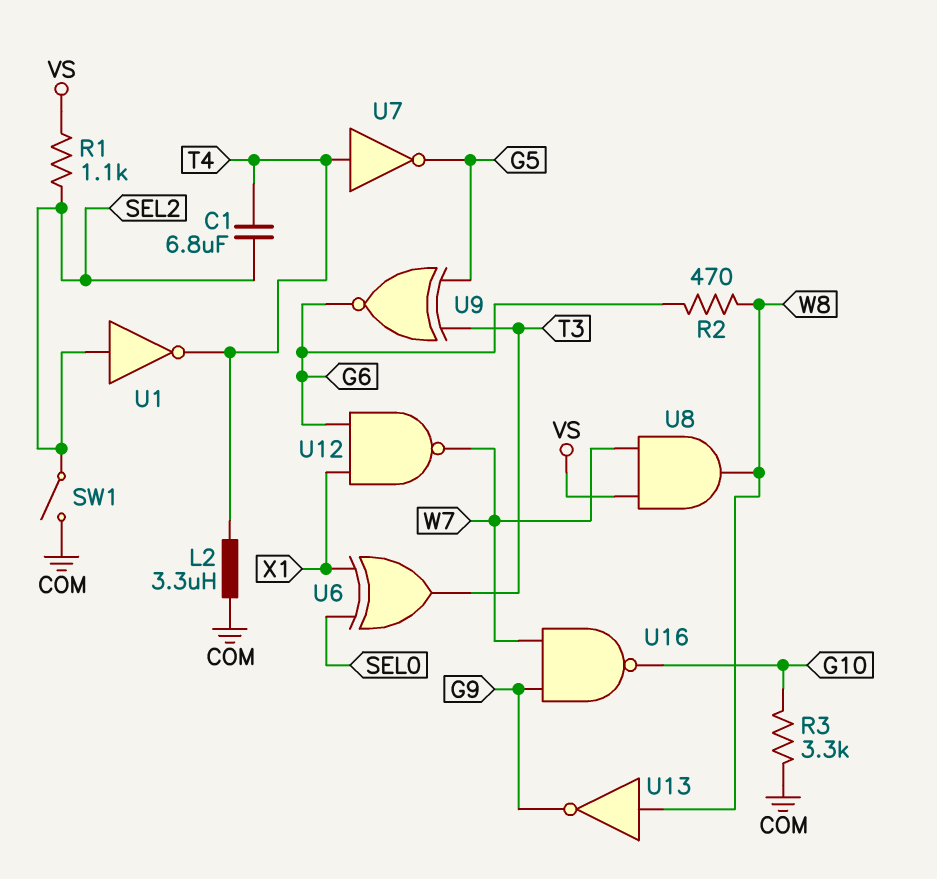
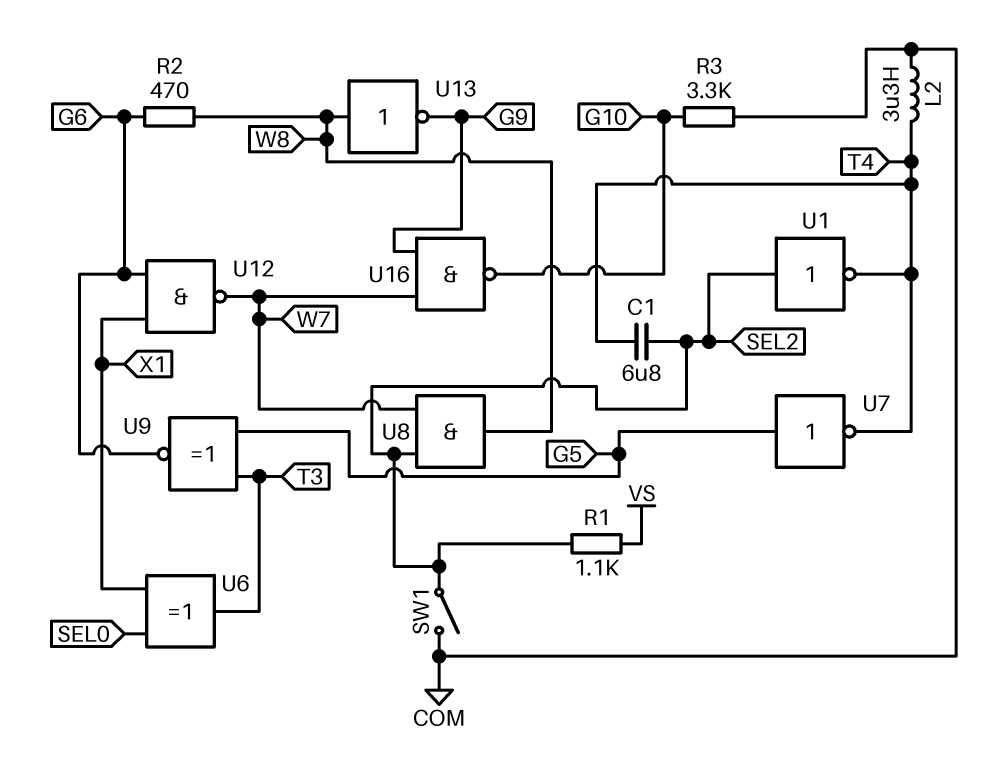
U7: NOT (in T4, out G5) -> NOT (in G5, out T4)
U8: AND (in VS, in W7, out W8) -> AND (in SEL2, in W7, out W8)

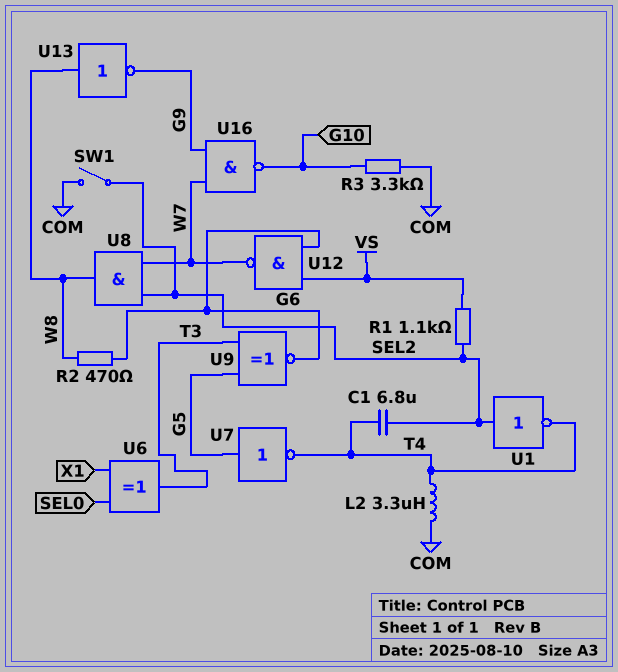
U12: NAND (in G6, in X1, out W7) -> NAND (in G6, in VS, out W7)

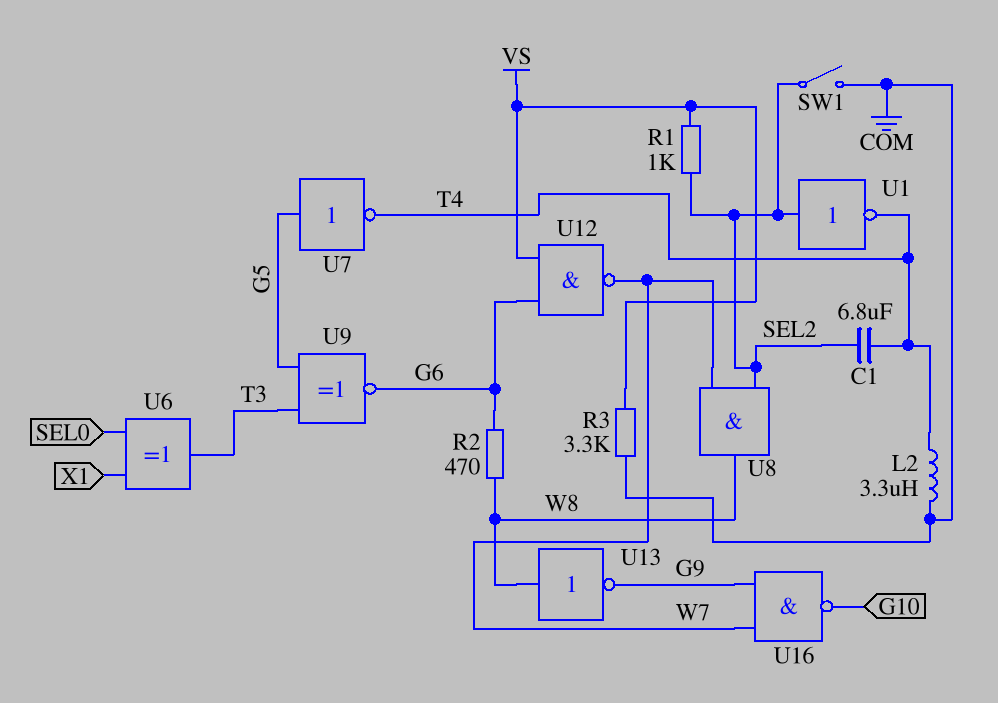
R1: 1.1k (SEL2, VS) -> 1k (SEL2, VS)
R3: 3.3k (COM, G10) -> 3.3k (COM, VS)

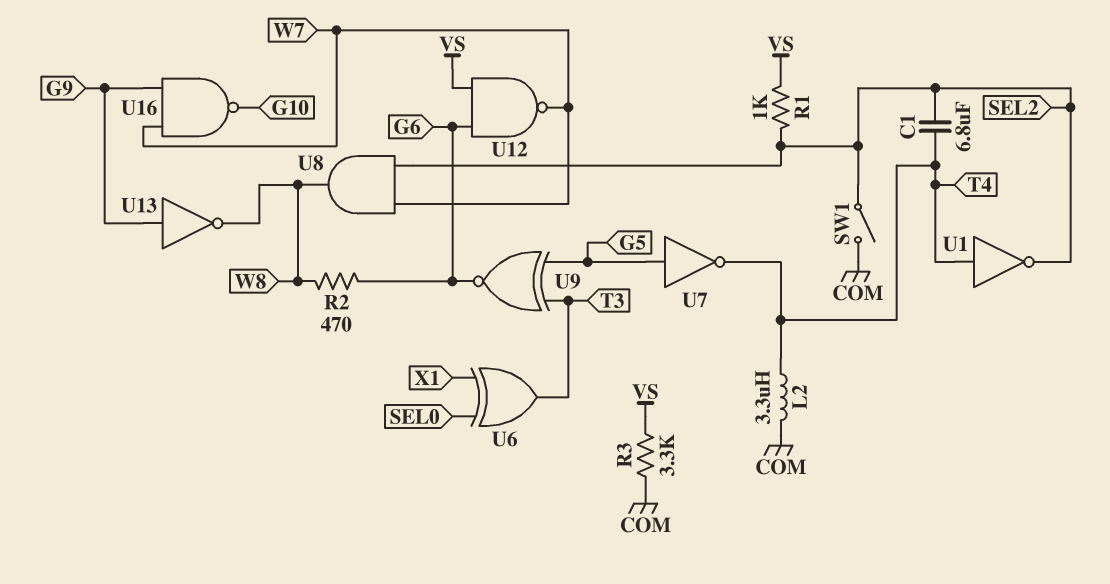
U1: NOT (in SEL2, out T4) -> NOT (in T4, out SEL2)
U13: NOT (in W8, out G9) -> NOT (in G9, out W8)

